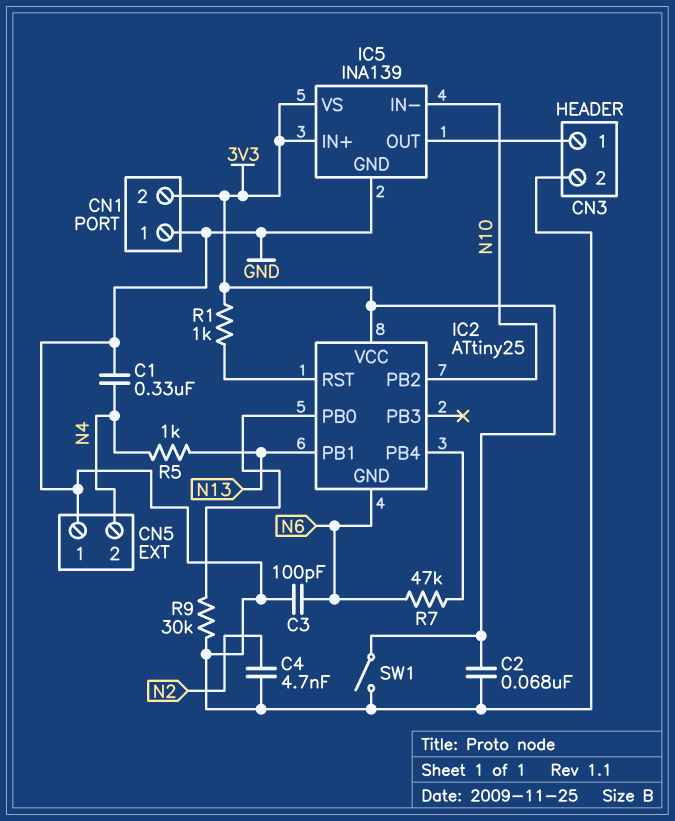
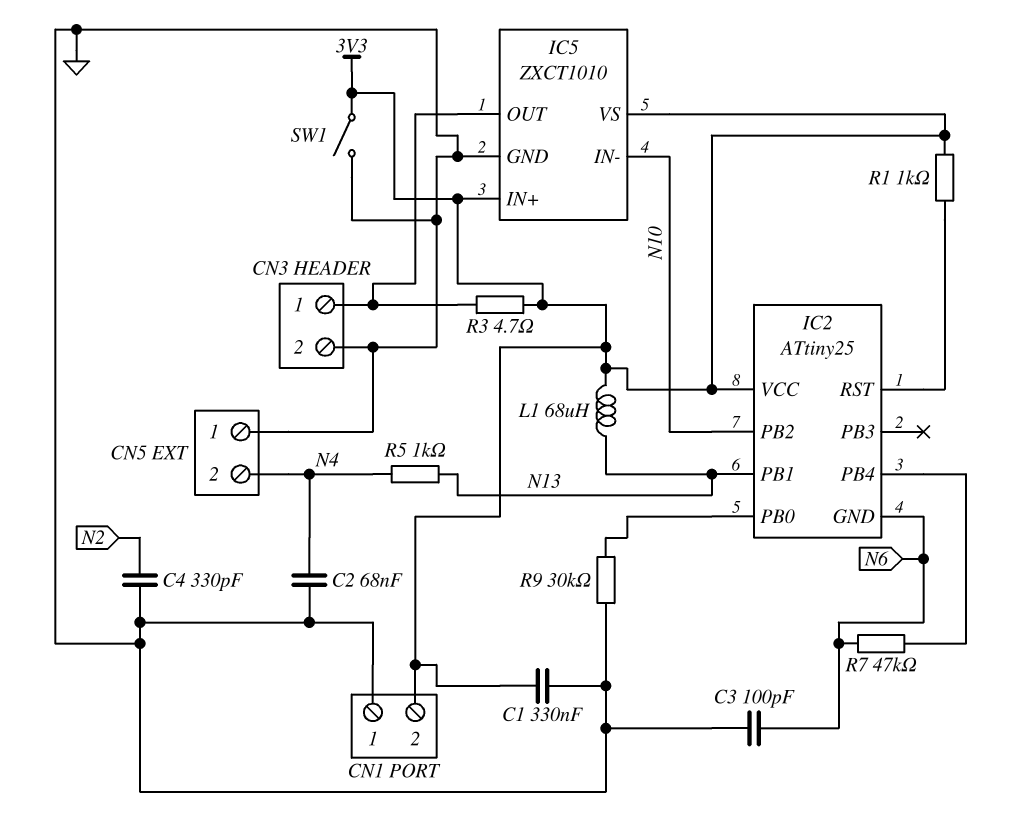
C1: 330nF (GND, N4) -> 330nF (3V3, GND)
C2: 68nF (3V3, GND) -> 68nF (GND, N4)
C4: 4.7nF (GND, N2) -> 330pF (GND, N2)
IC5: INA139 -> ZXCT1010
L1: none -> 68uH (3V3, N13)
R3: none -> 4.7 (3V3, CN3/1)

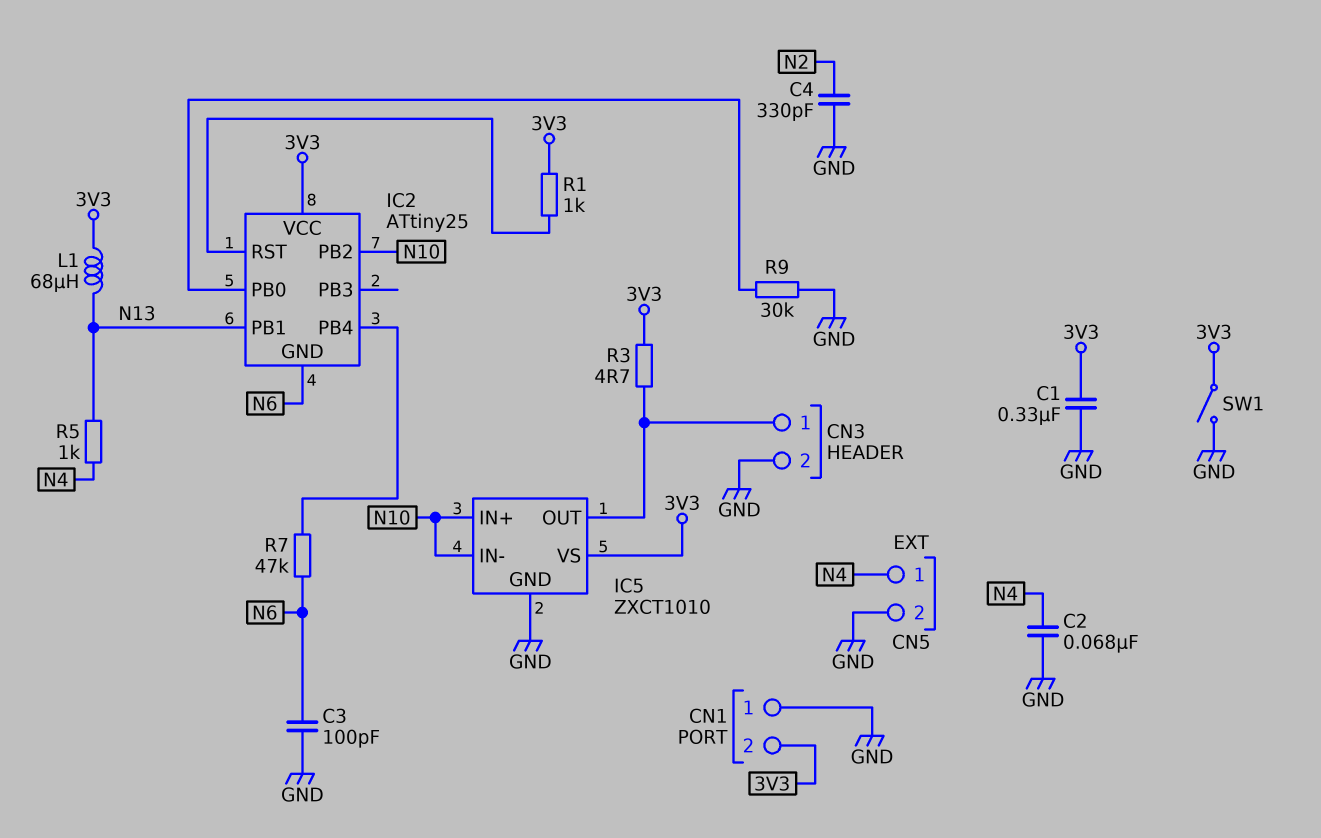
CN5 pin 1: GND -> N4
CN5 pin 2: N4 -> GND
IC5 pin IN+: 3V3 -> N10

